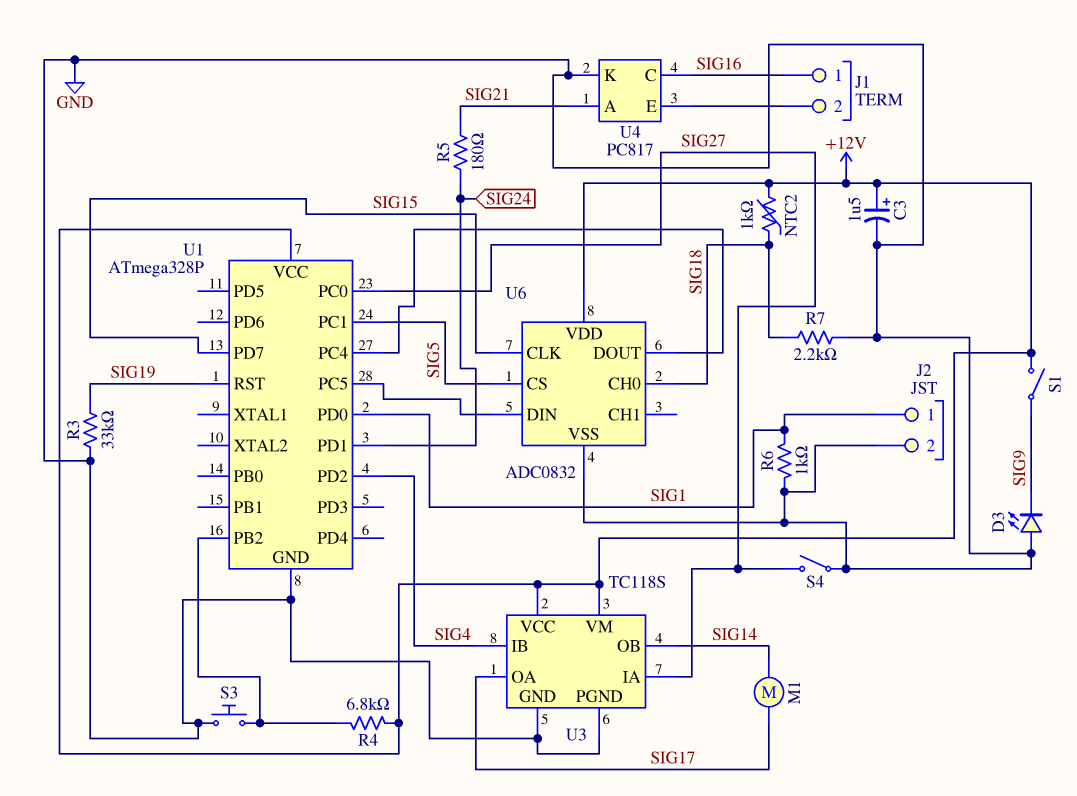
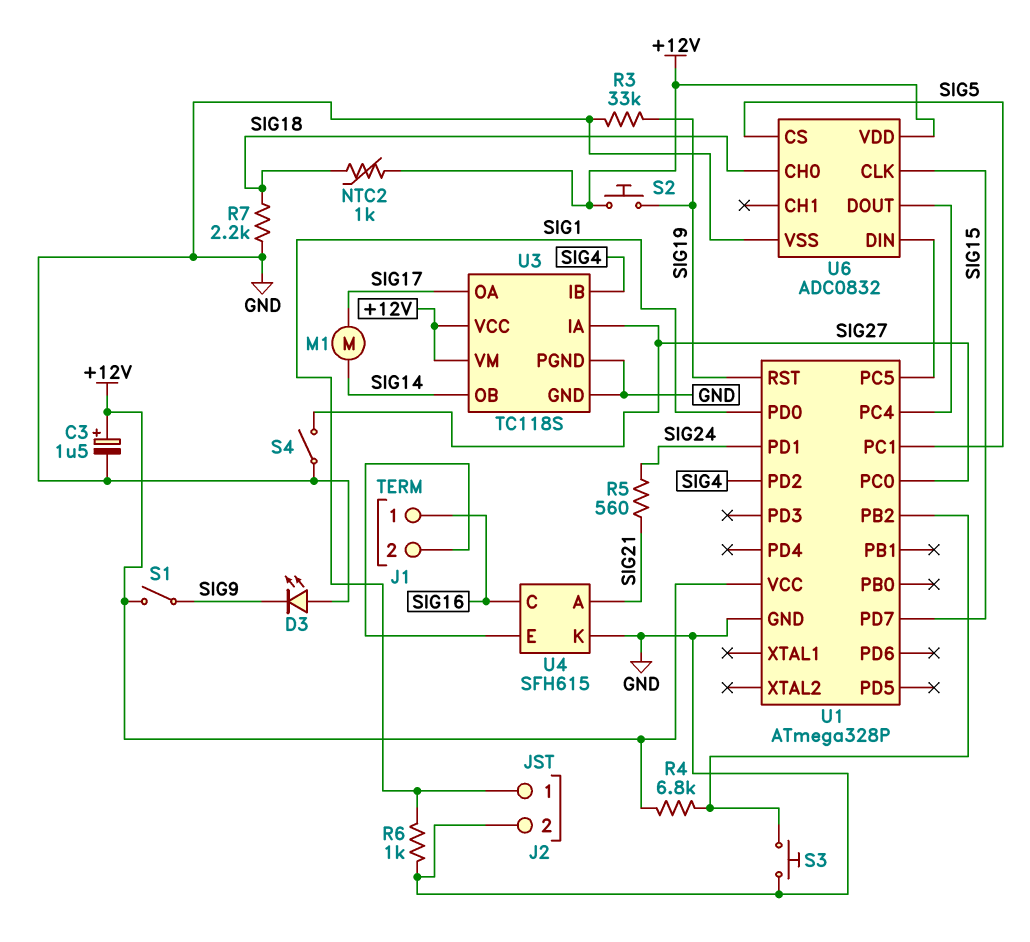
R5: 180 (SIG21, SIG24) -> 560 (SIG21, SIG24)
S2: none -> button (+12V, SIG19)
U4: PC817 -> SFH615

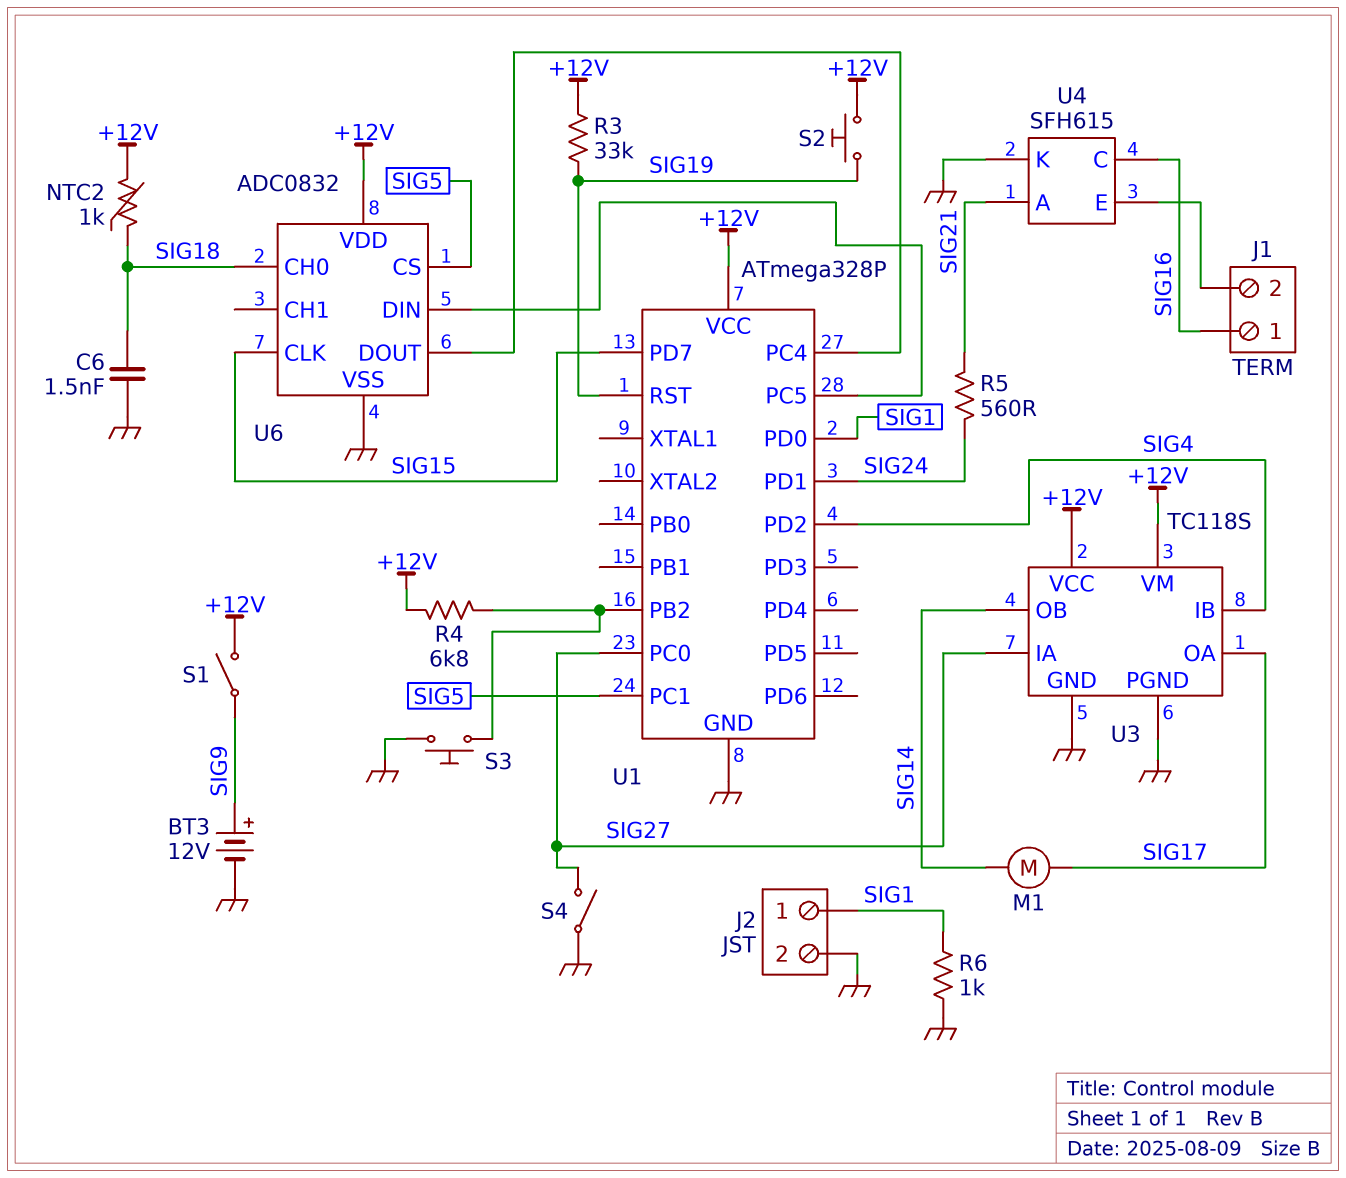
BT3: none -> 12V (plus SIG9, minus GND)
C3: 1.5uF (plus +12V, minus GND) -> none
C6: none -> 1.5nF (GND, SIG18)
D3: LED (A GND, K SIG9) -> none
R3: 33k (GND, SIG19) -> 33k (+12V, SIG19)
R7: 2.2k (GND, SIG18) -> none

